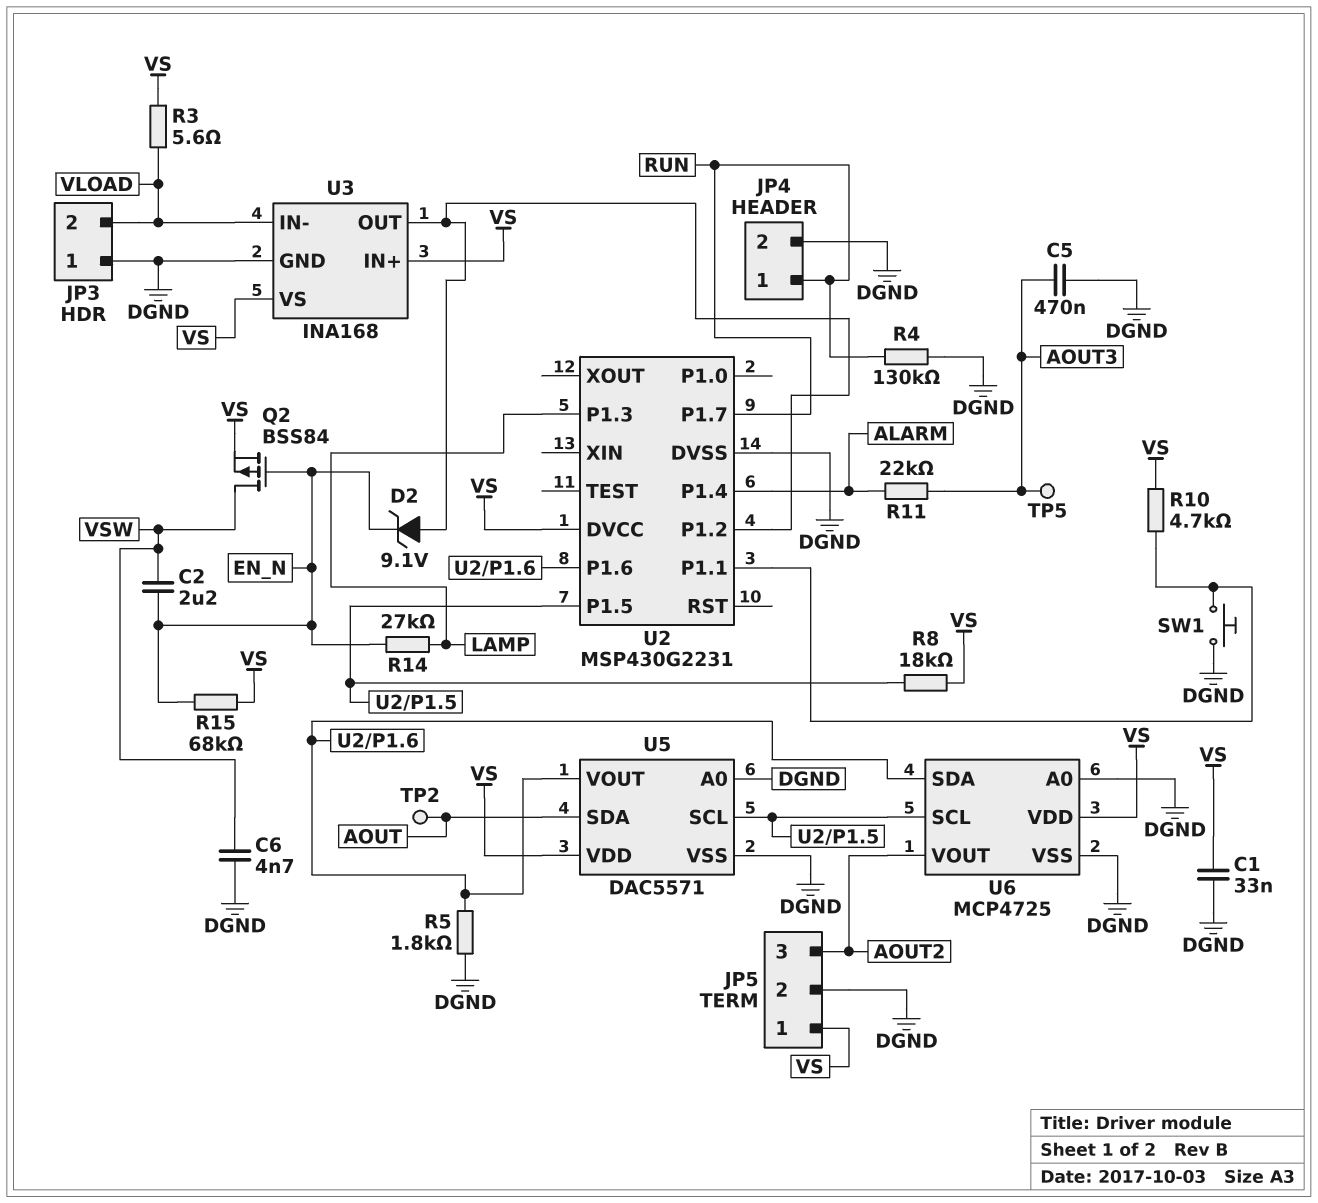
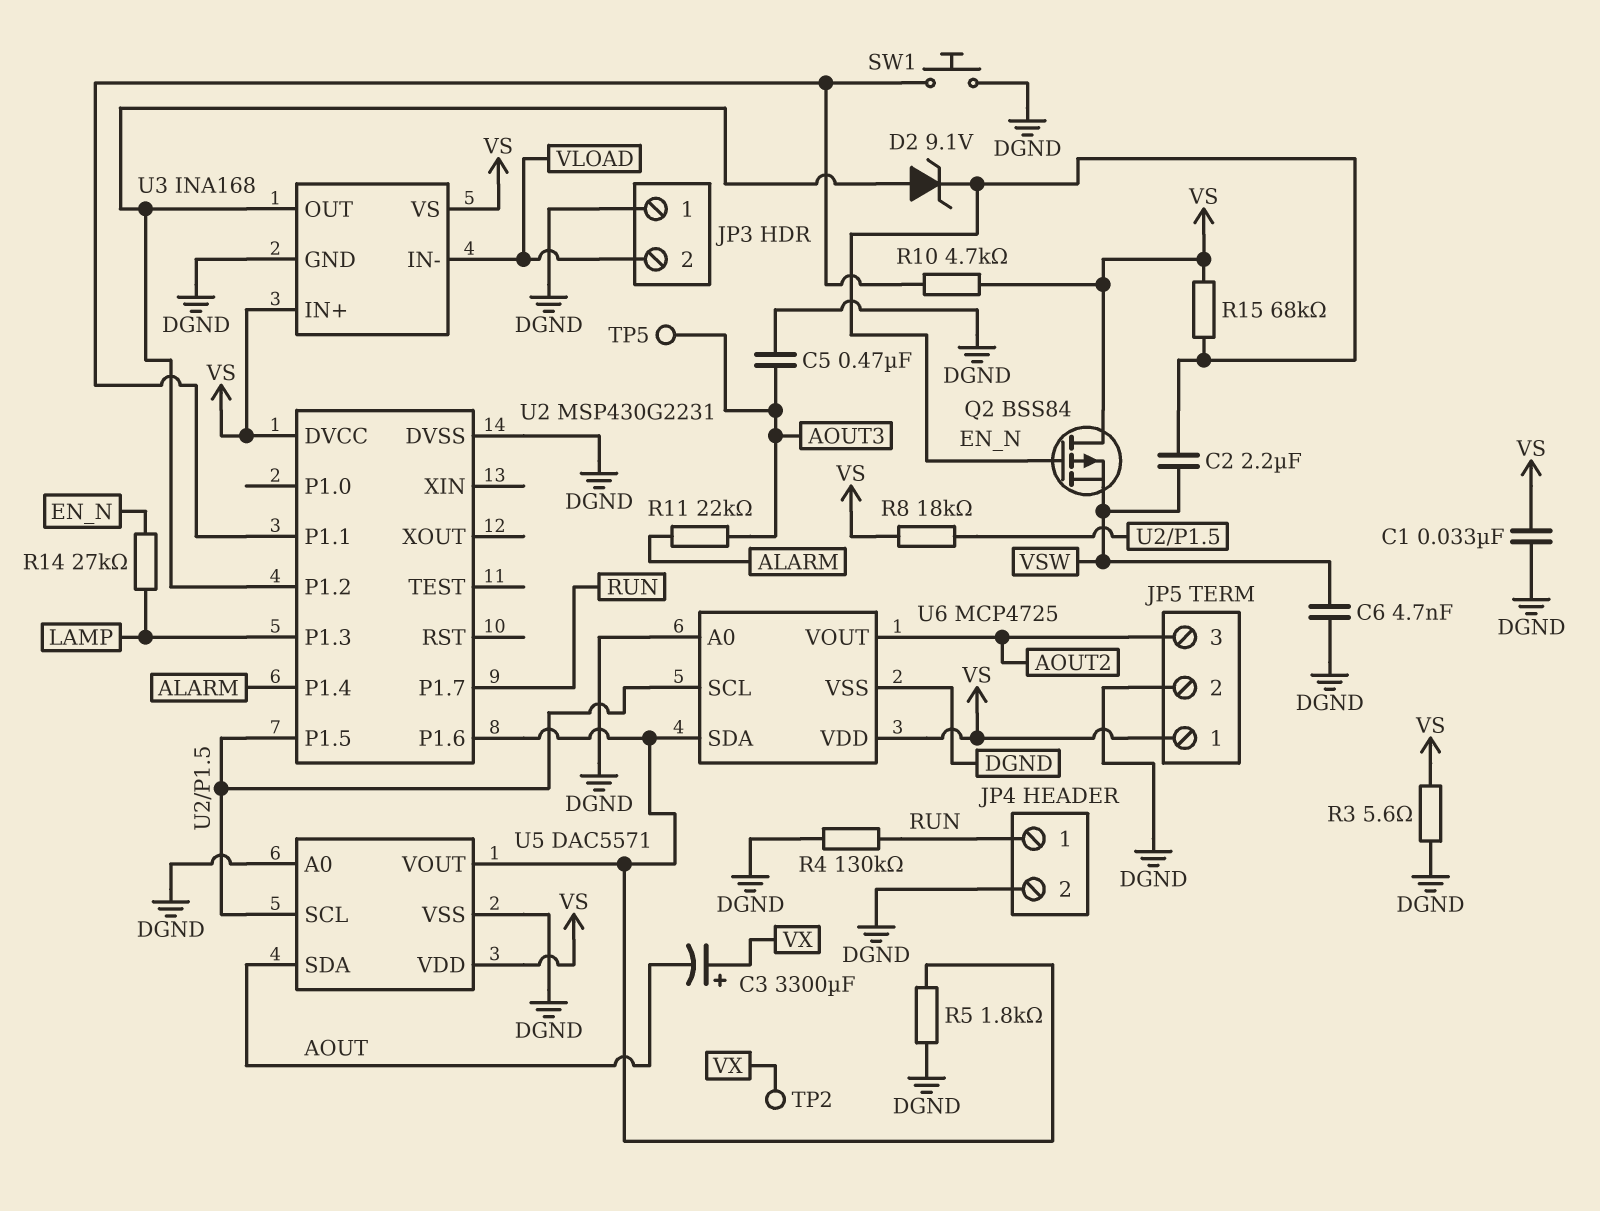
C3: none -> 3300uF (plus VX, minus AOUT)
Q2: PMOS BSS84 (G EN_N, D VSW, S VS) -> PMOS BSS84 (G EN_N, D VS, S VSW)
R3: 5.6 (VLOAD, VS) -> 5.6 (DGND, VS)
TP2: test point (AOUT) -> test point (VX)

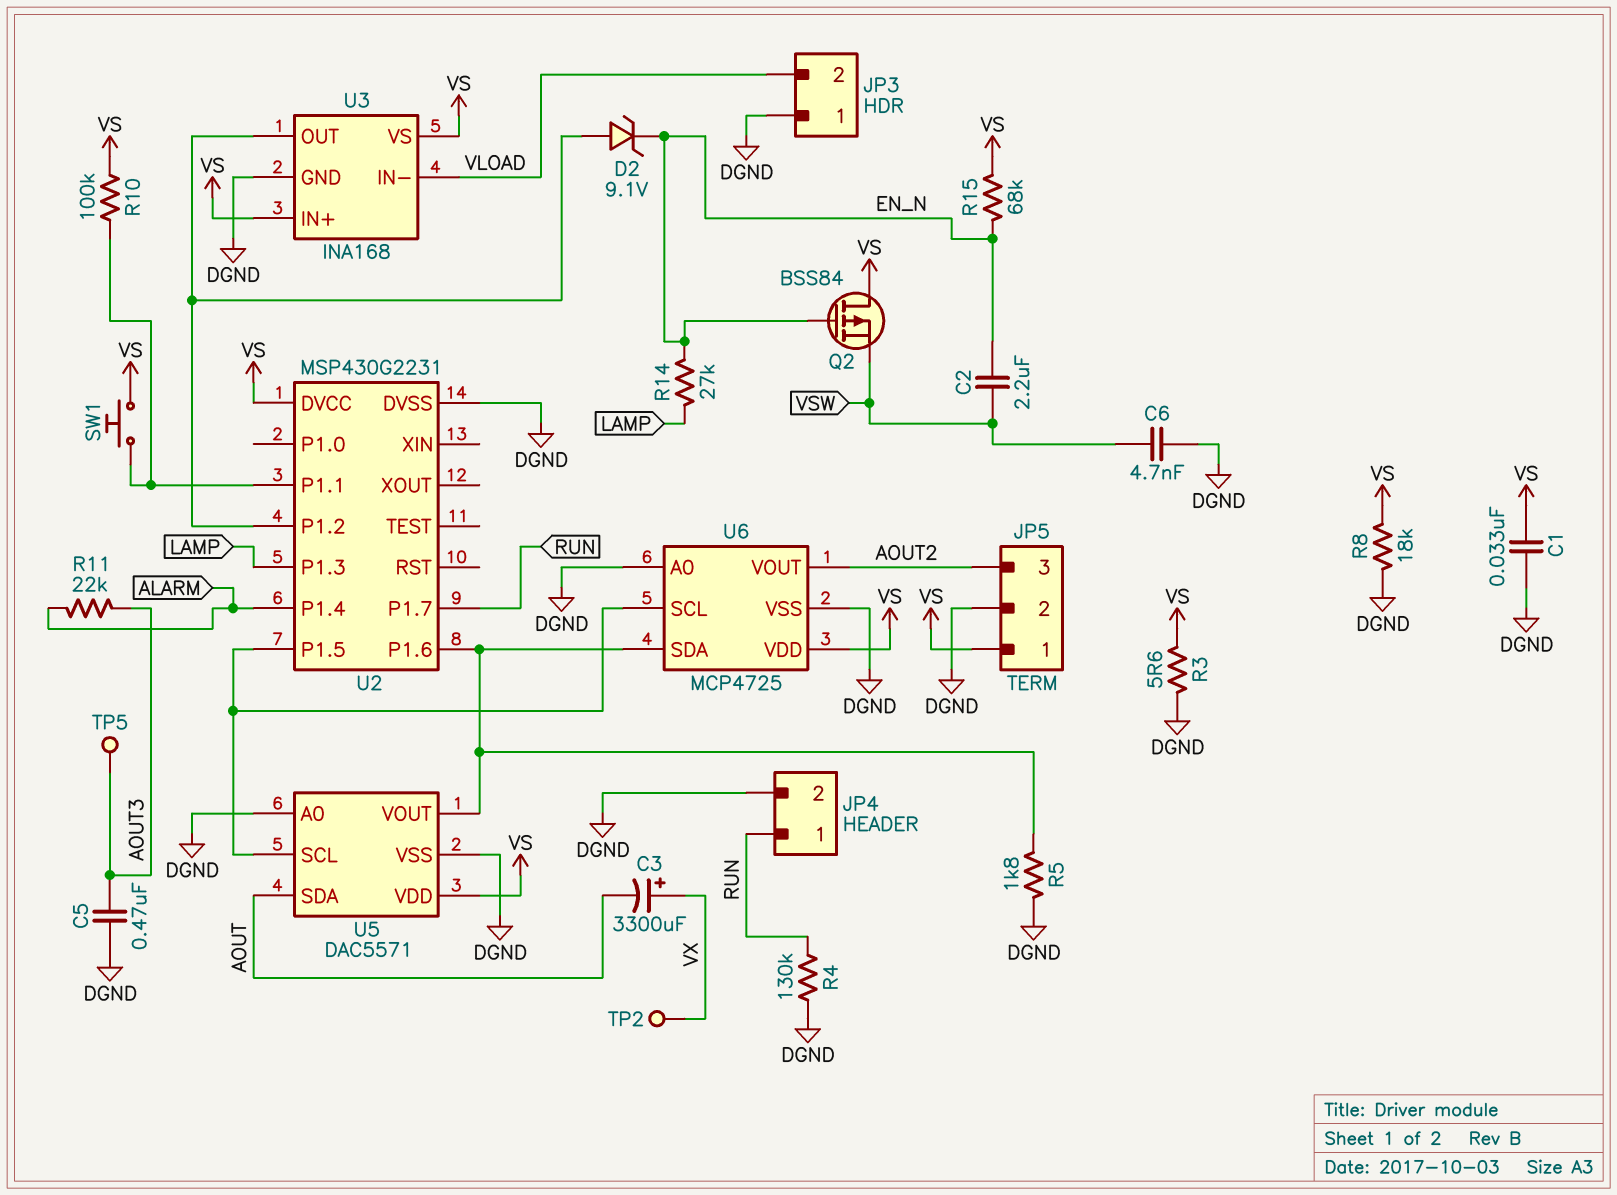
R8: 18k (U2/P1.5, VS) -> 18k (DGND, VS)
R10: 4.7k (U2/P1.1, VS) -> 100k (U2/P1.1, VS)
SW1: button (DGND, U2/P1.1) -> button (U2/P1.1, VS)

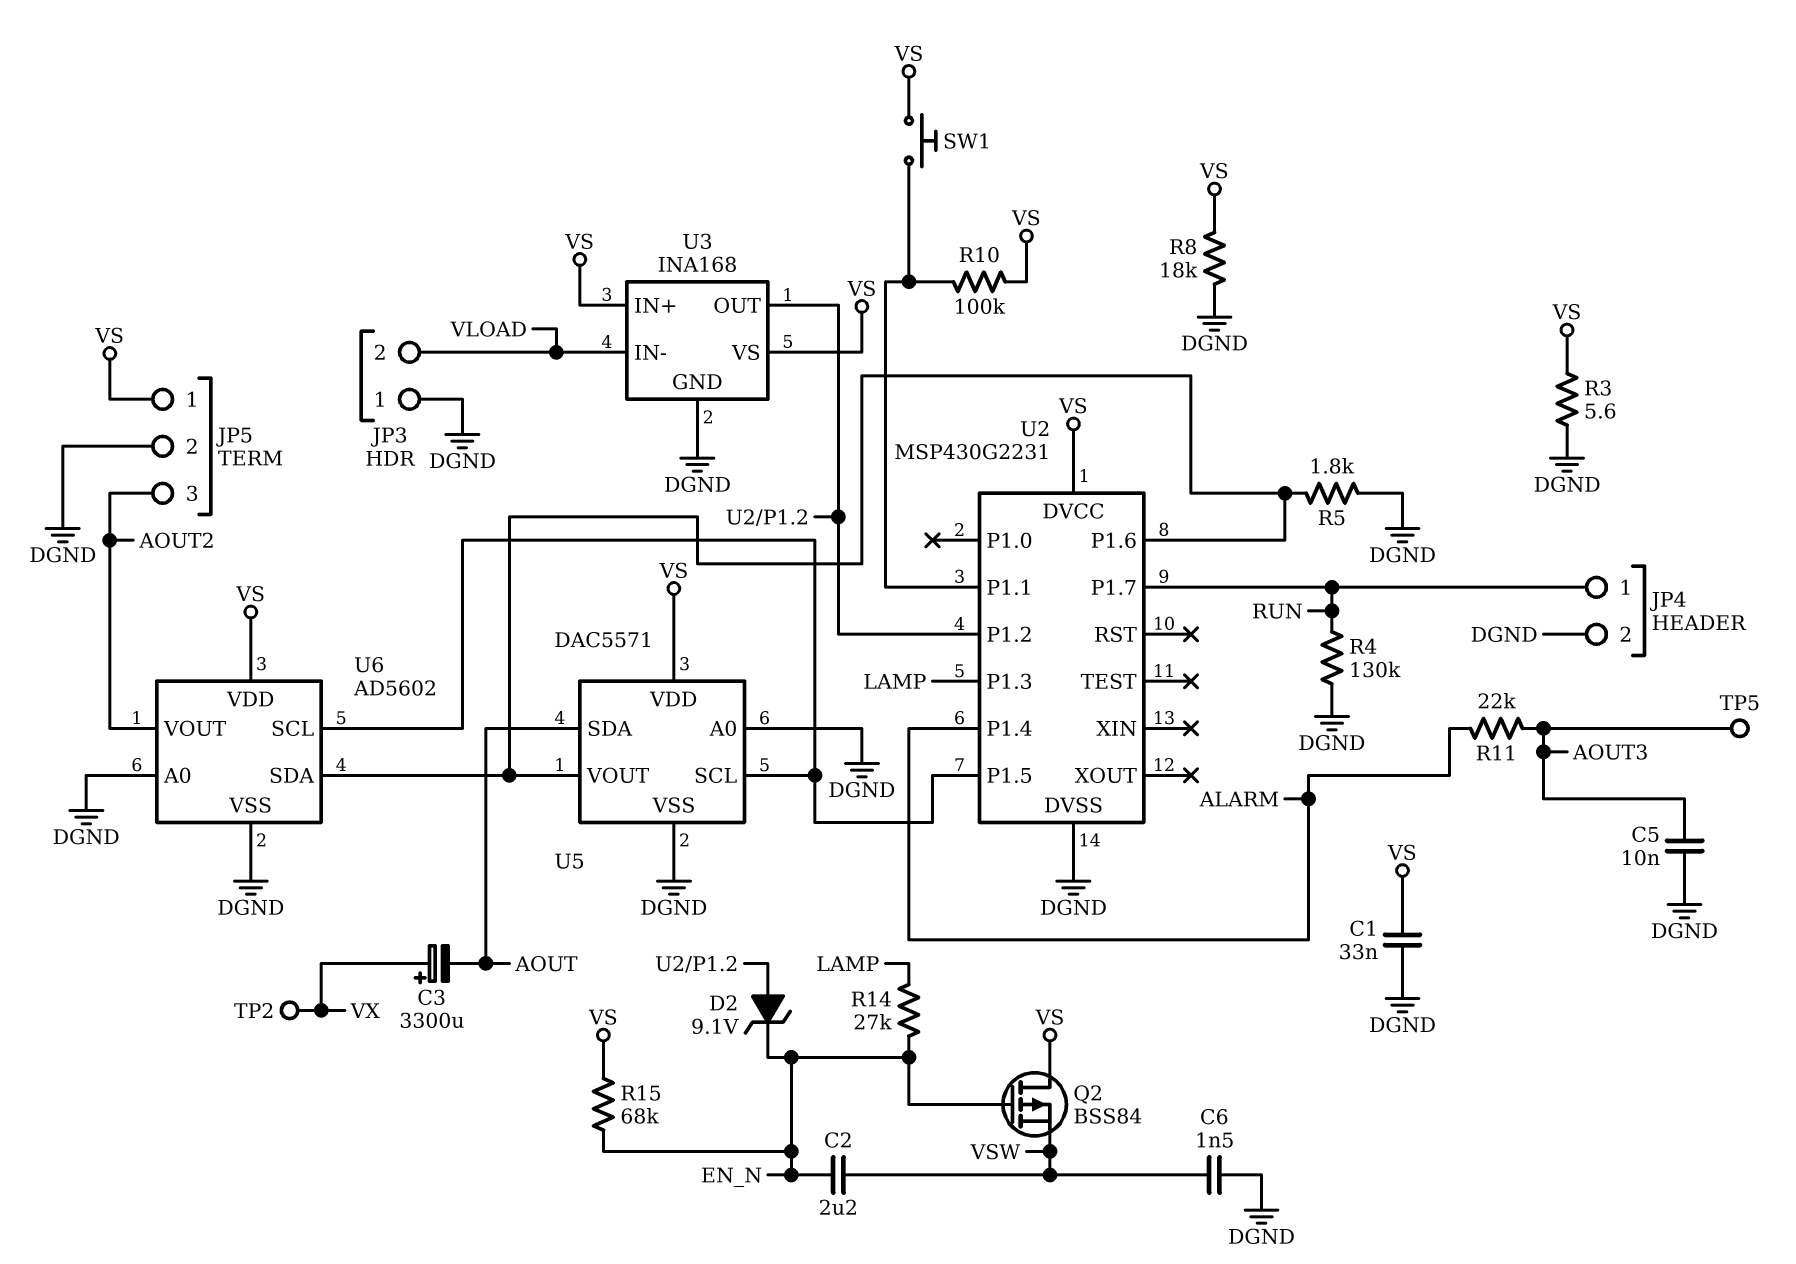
C5: 470nF (AOUT3, DGND) -> 10nF (AOUT3, DGND)
C6: 4.7nF (DGND, VSW) -> 1.5nF (DGND, VSW)
U6: MCP4725 -> AD5602

